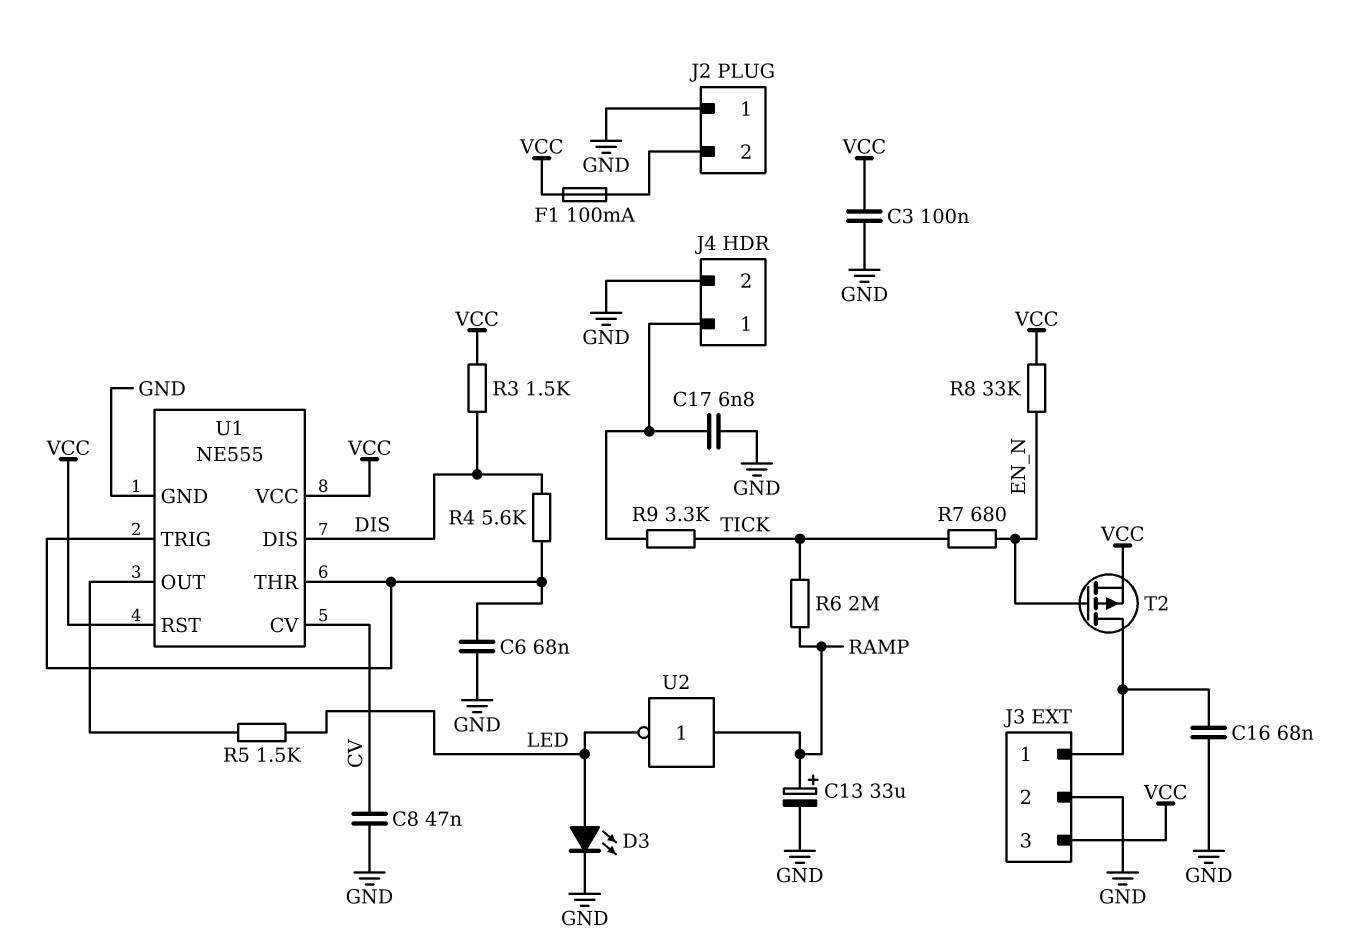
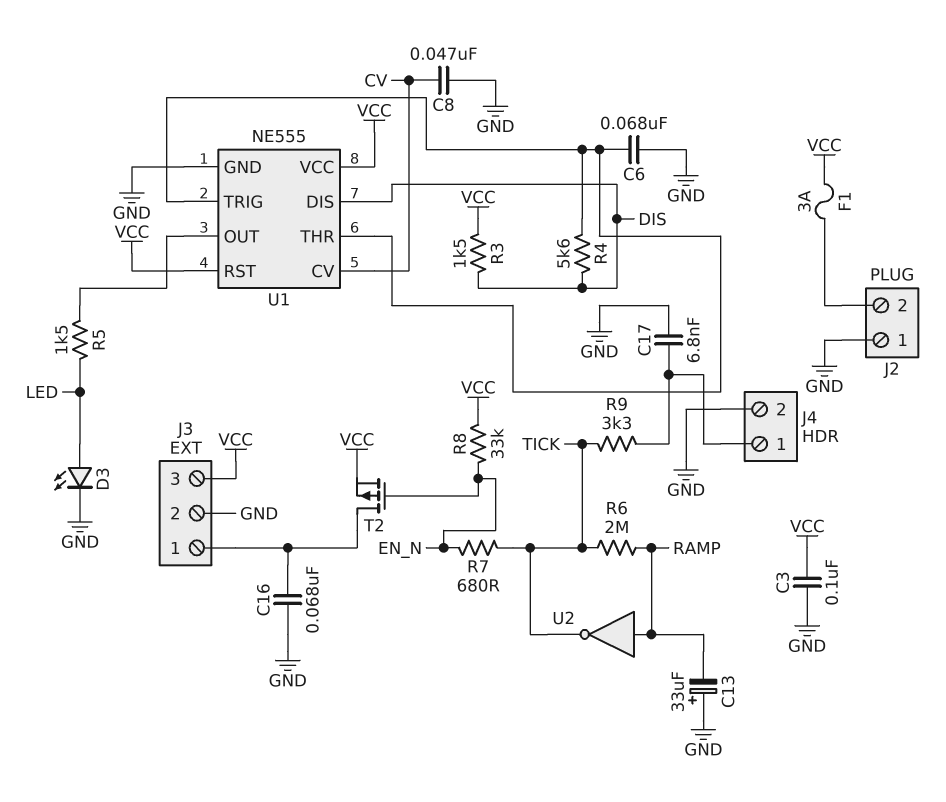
C13: 33uF (plus RAMP, minus GND) -> 33uF (plus GND, minus RAMP)
F1: 100mA (J2/2, VCC) -> 3A (J2/2, VCC)
U2: NOT (in RAMP, out LED) -> NOT (in RAMP, out TICK)

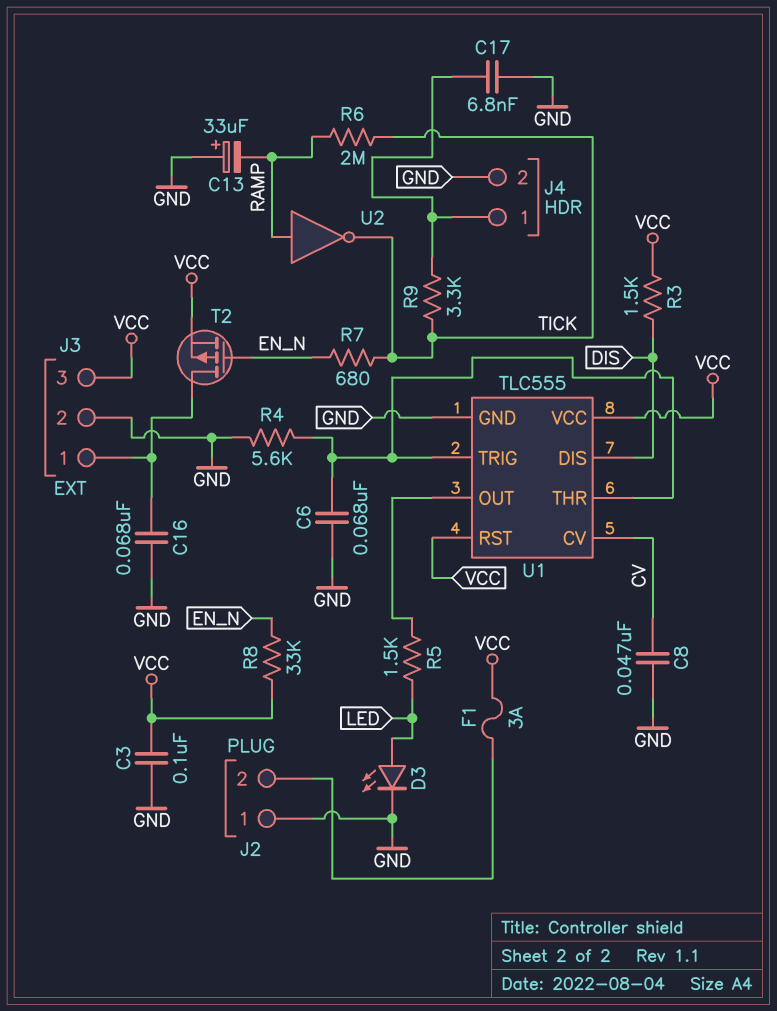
R4: 5.6k (DIS, U1/THR) -> 5.6k (GND, U1/THR)
U1: NE555 -> TLC555

